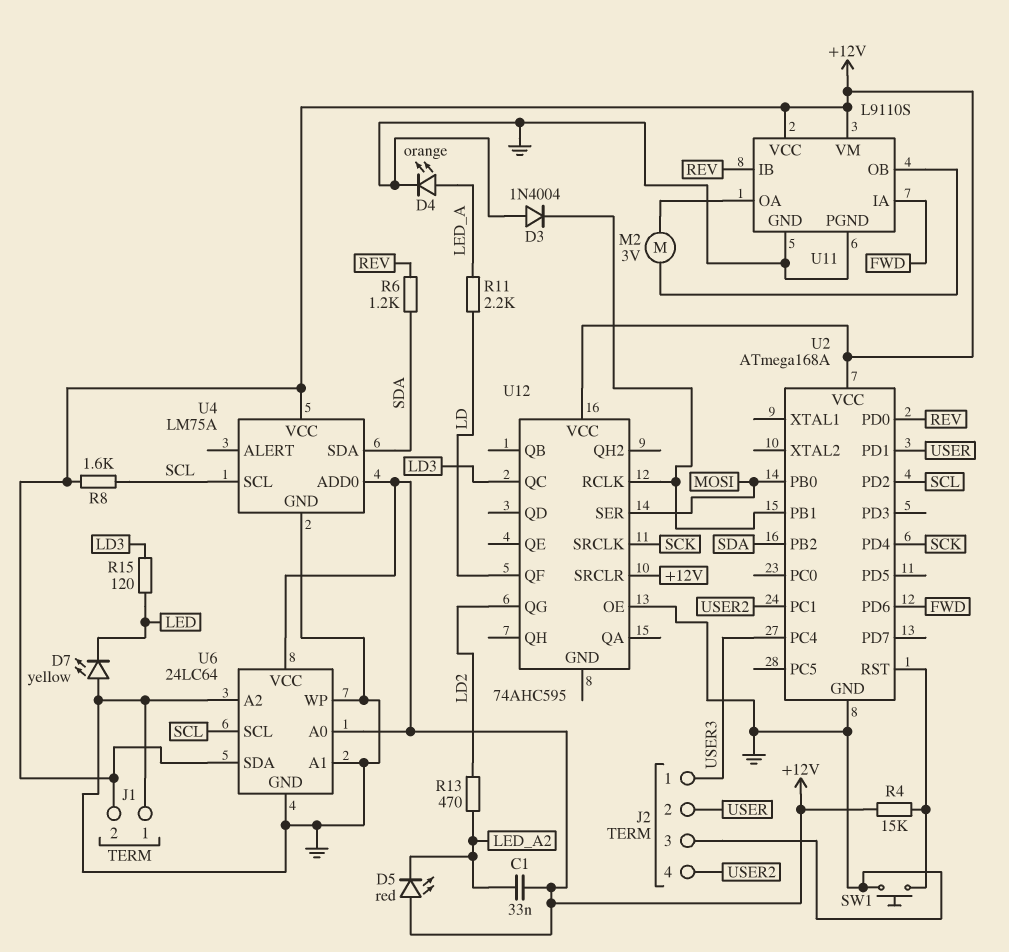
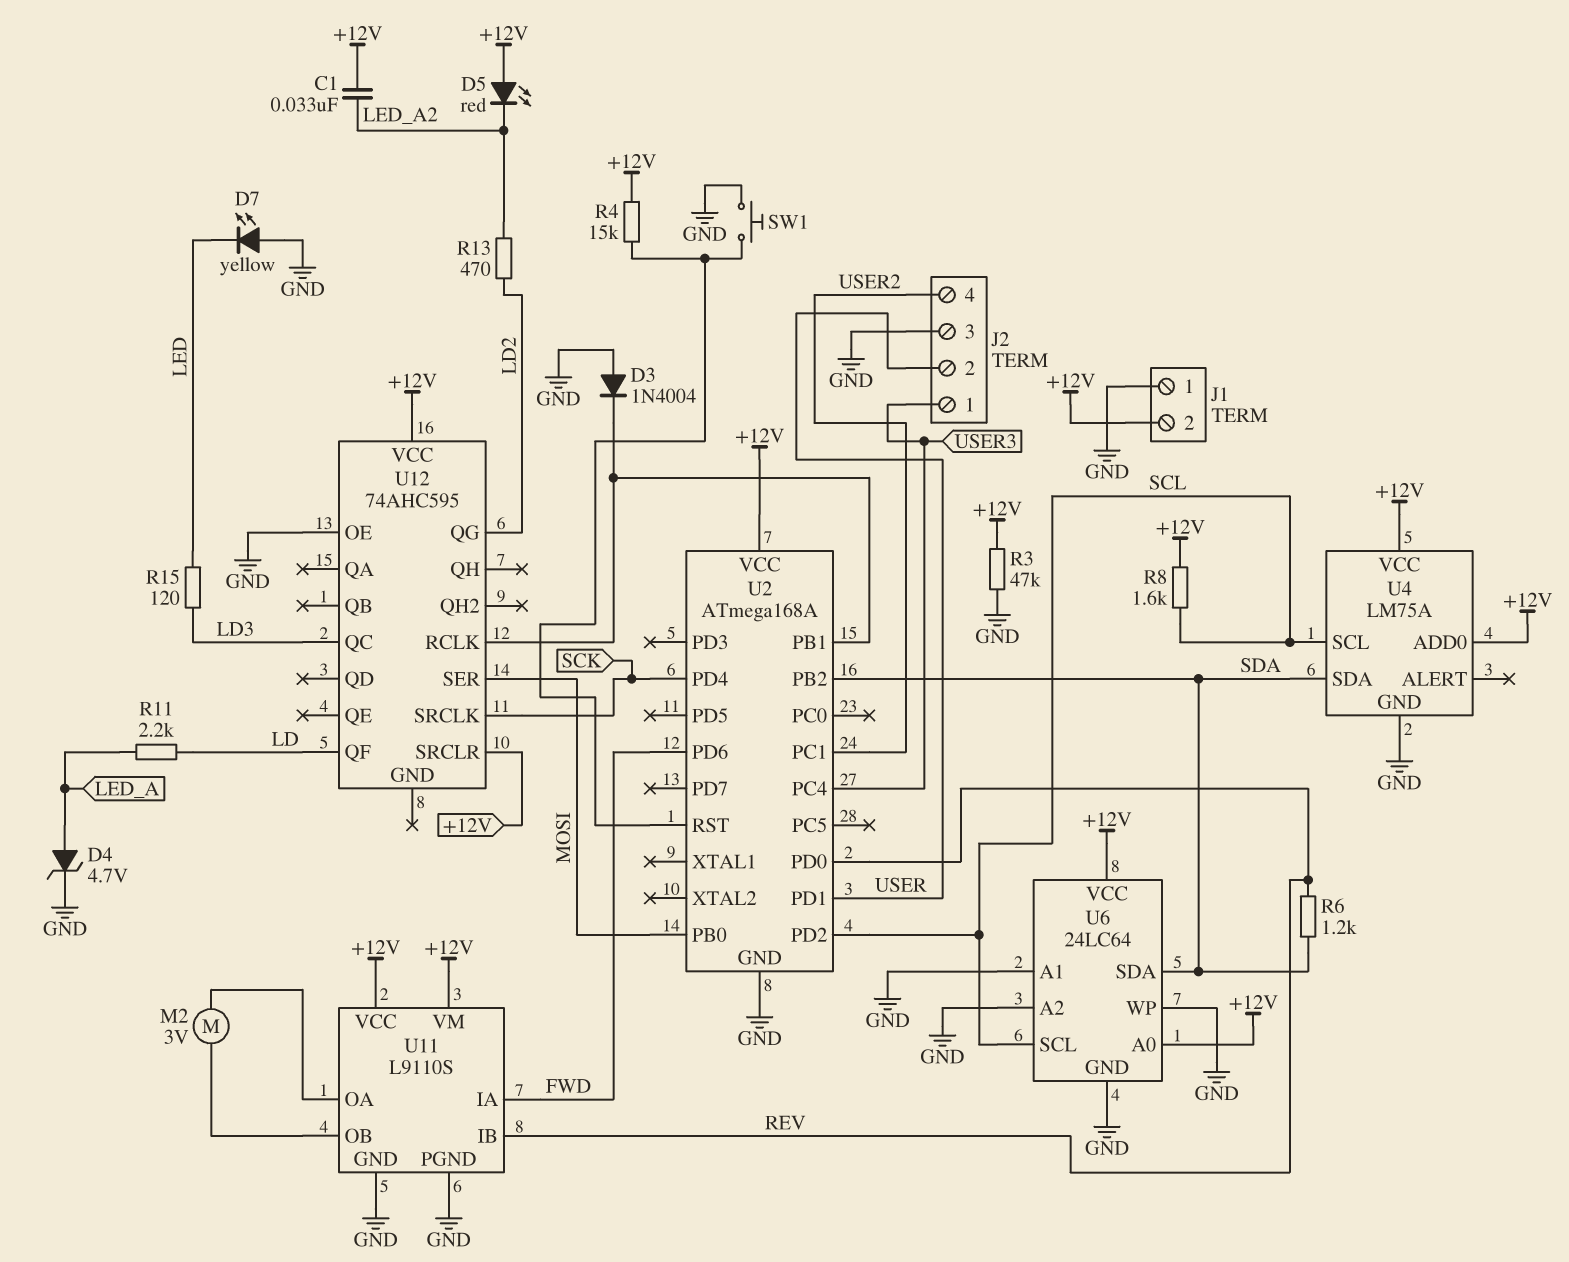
D4: LED orange (A LED_A, K GND) -> zener 4.7V (A LED_A, K GND)
R3: none -> 47k (+12V, GND)
U6 pin SDA: +12V -> SDA

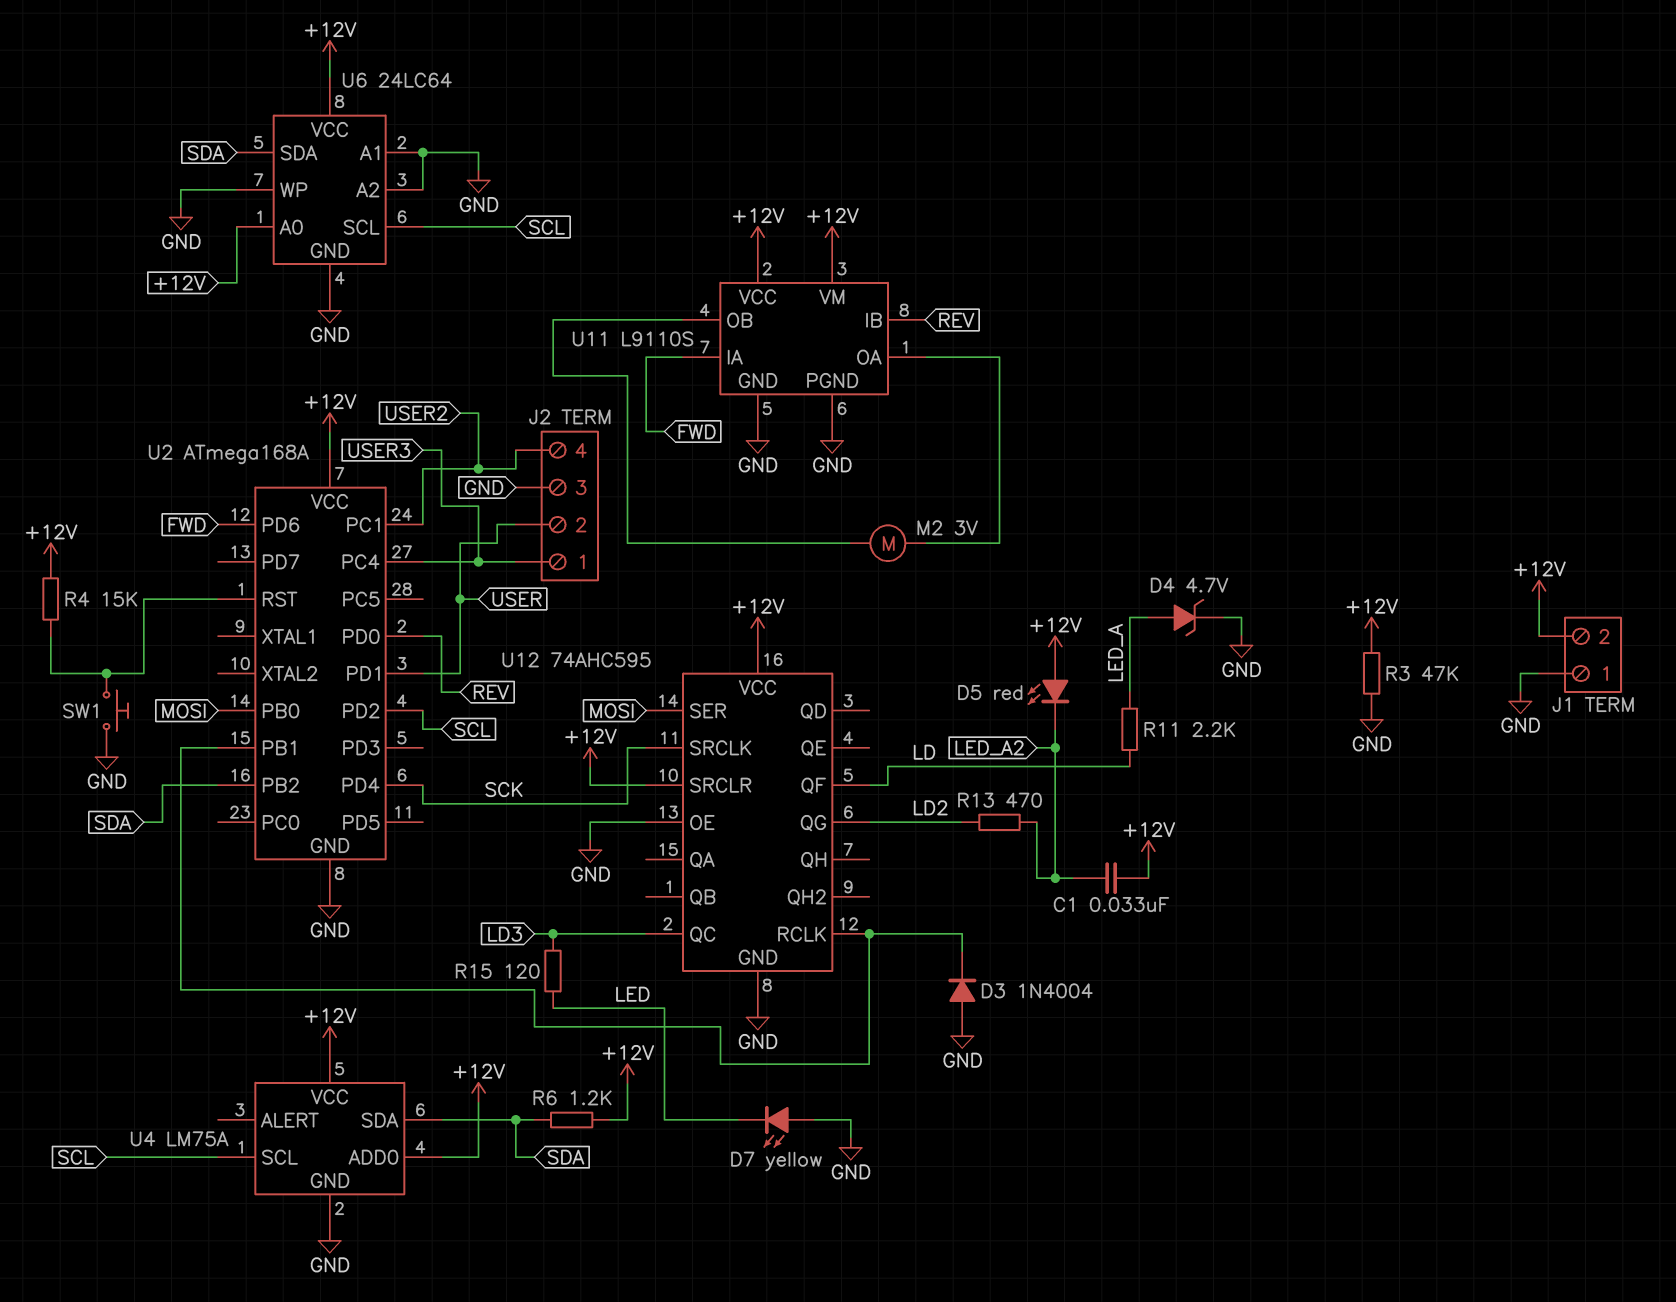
R6: 1.2k (REV, SDA) -> 1.2k (+12V, SDA)
R8: 1.6k (+12V, SCL) -> none
U12 pin GND: none -> GND

